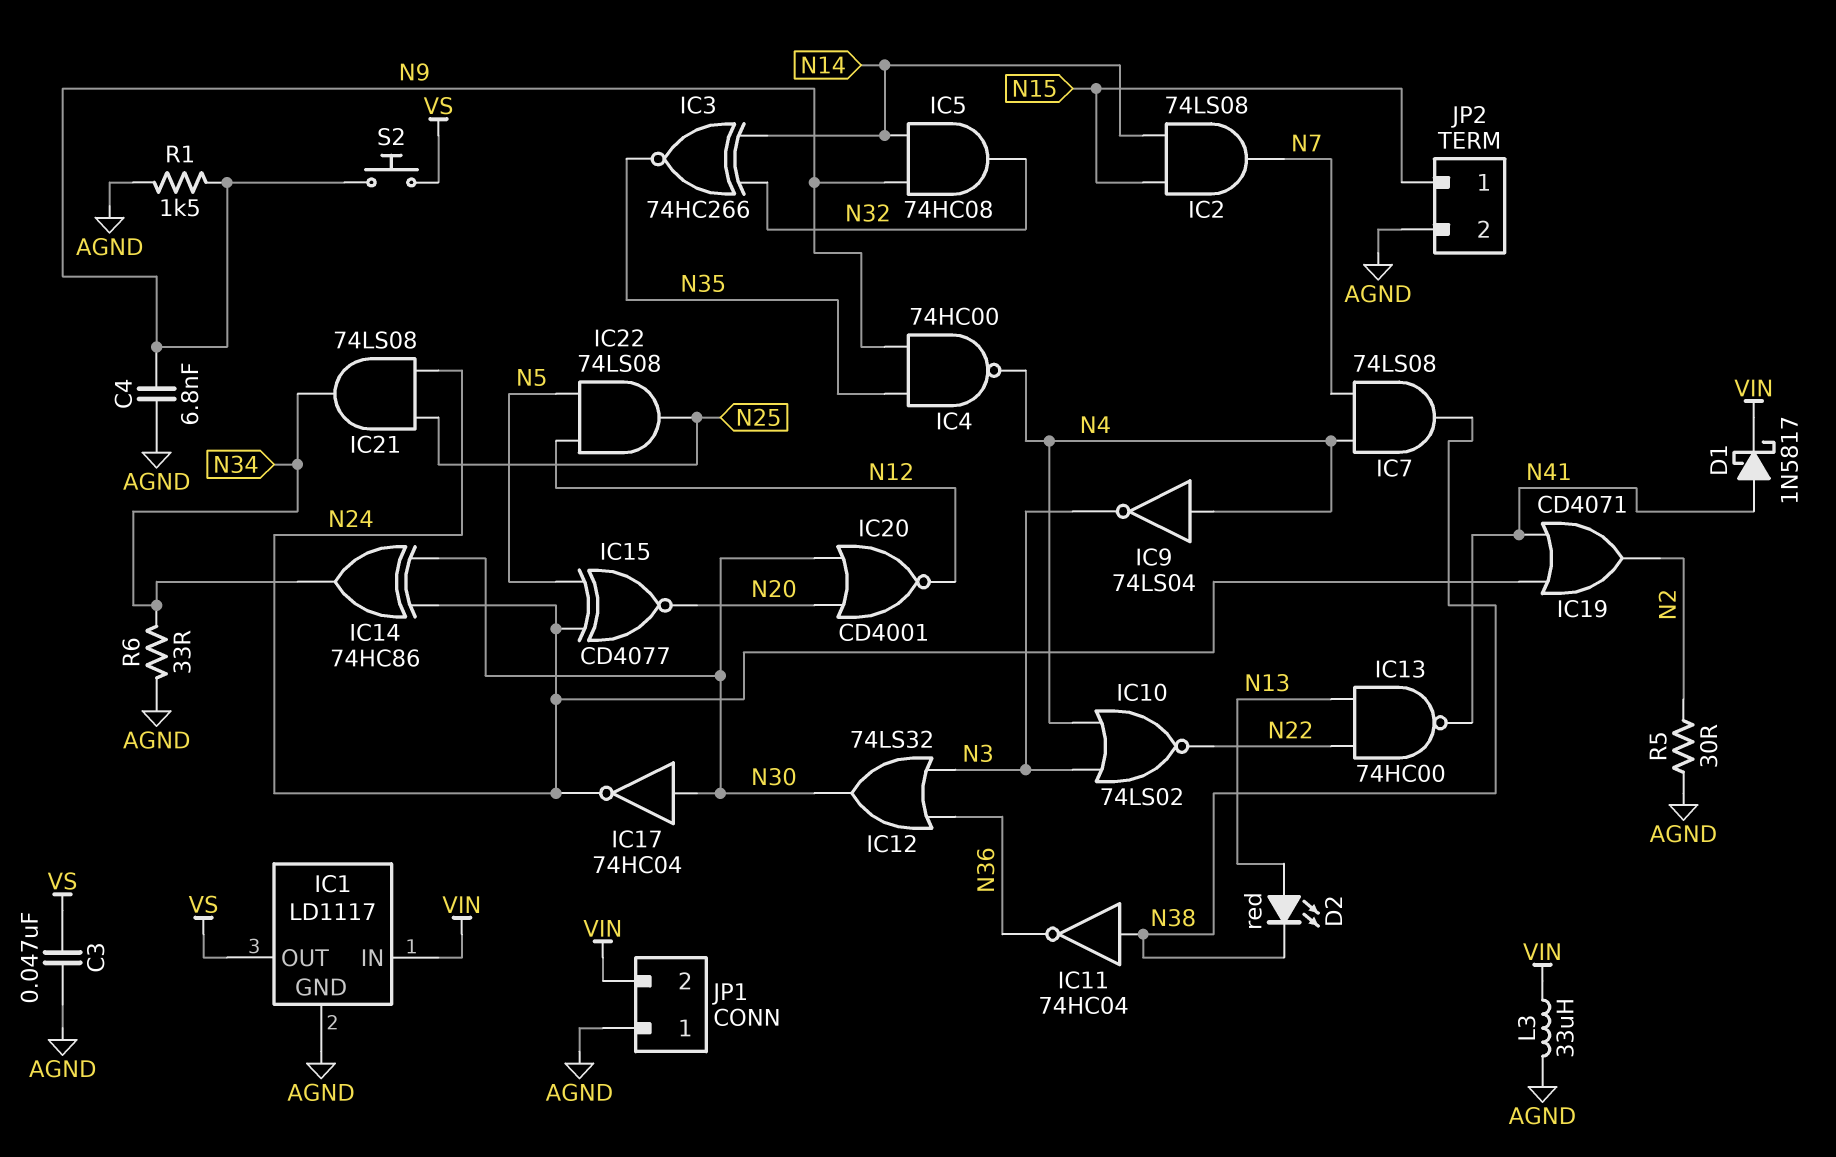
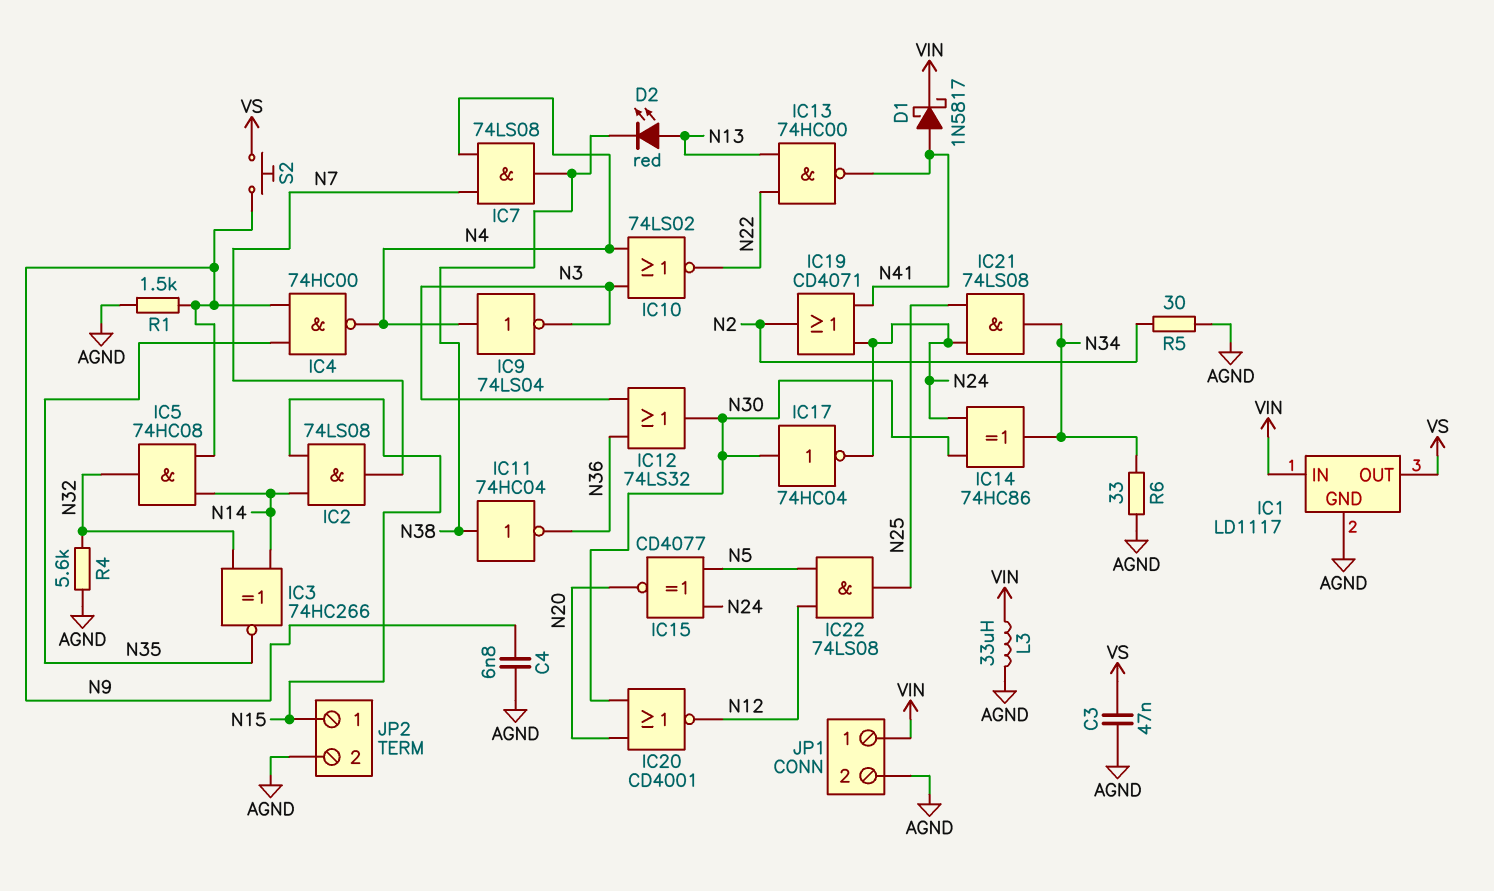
JP1 pin 1: AGND -> VIN
JP1 pin 2: VIN -> AGND
R4: none -> 5.6k (AGND, N32)

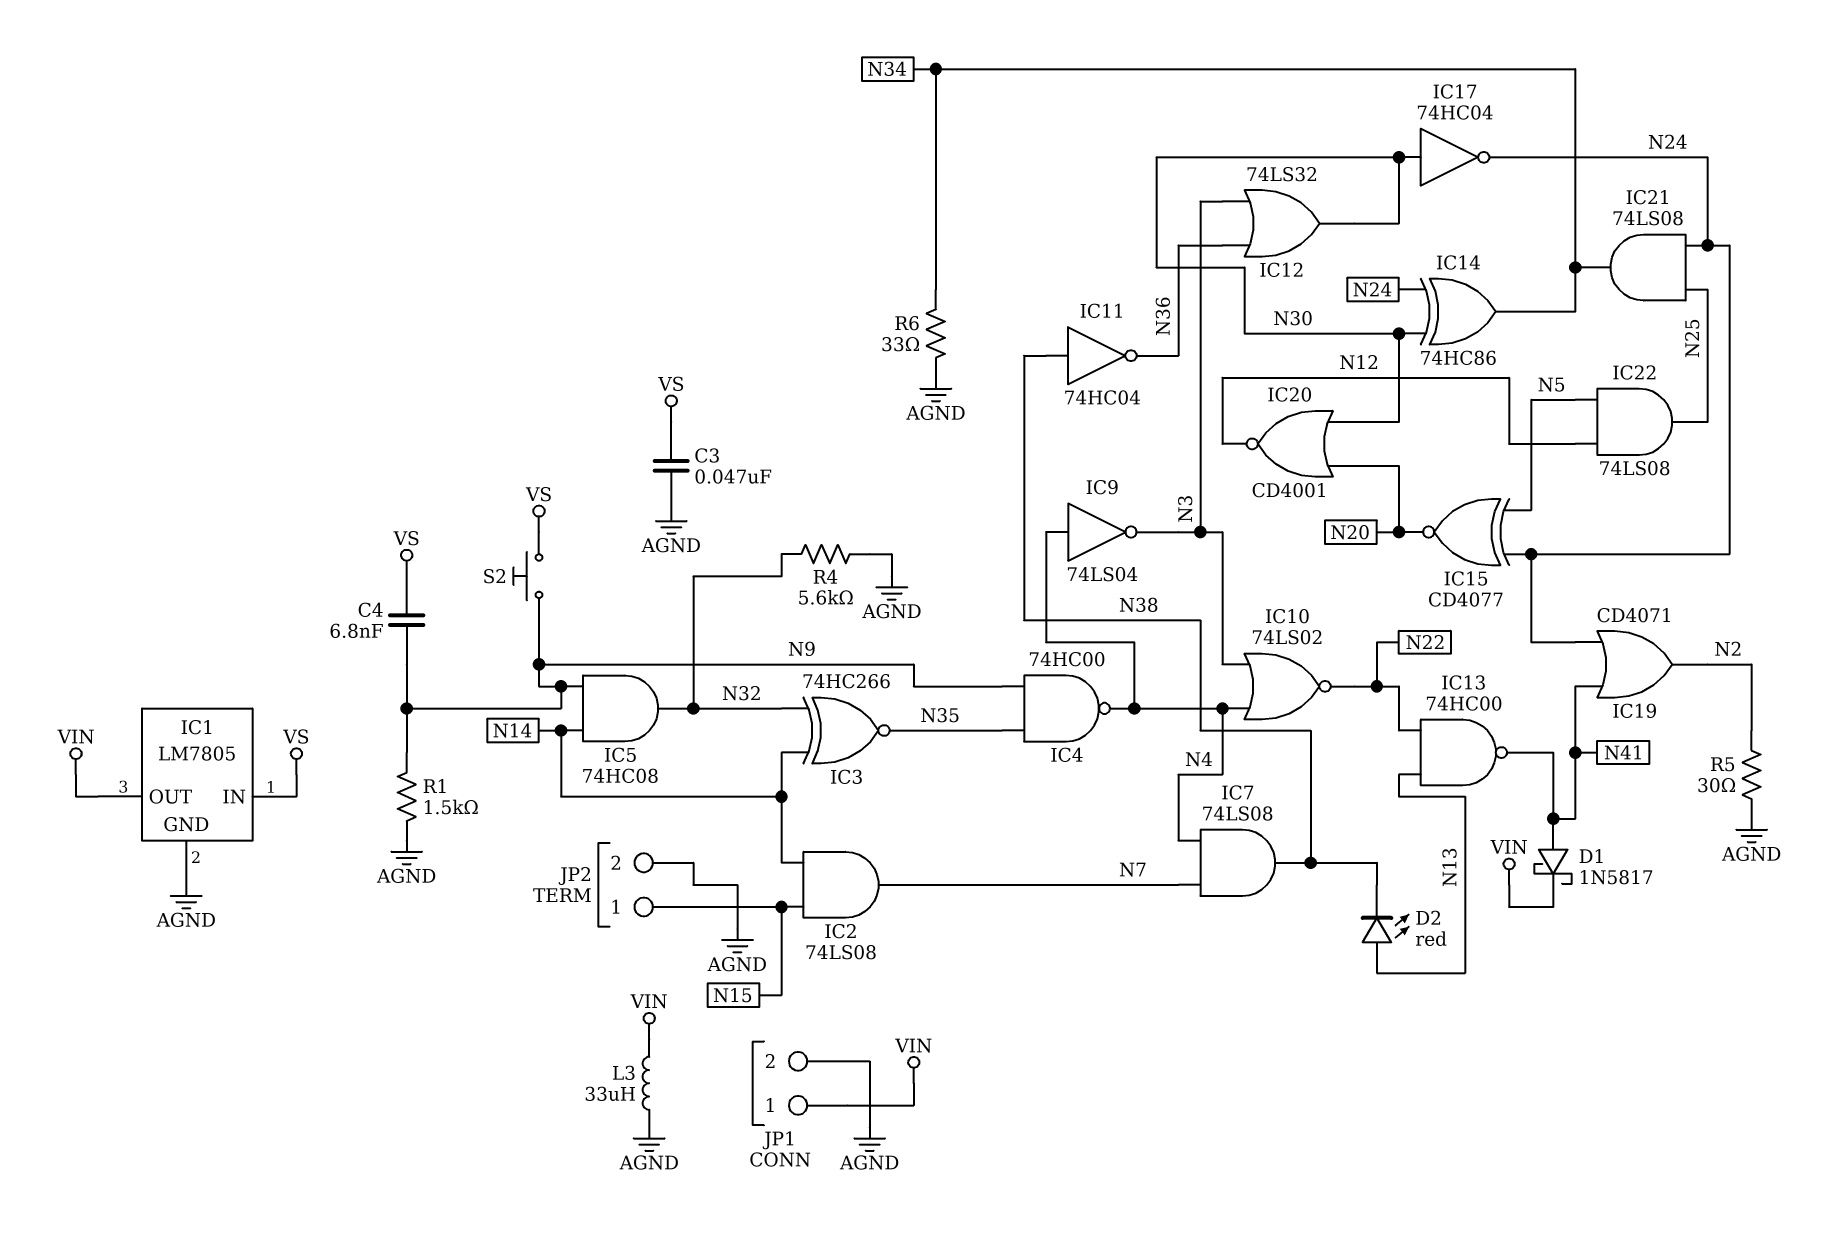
C4: 6.8nF (AGND, N9) -> 6.8nF (N9, VS)
IC1: LD1117 -> LM7805
IC1 pin IN: VIN -> VS
IC1 pin OUT: VS -> VIN

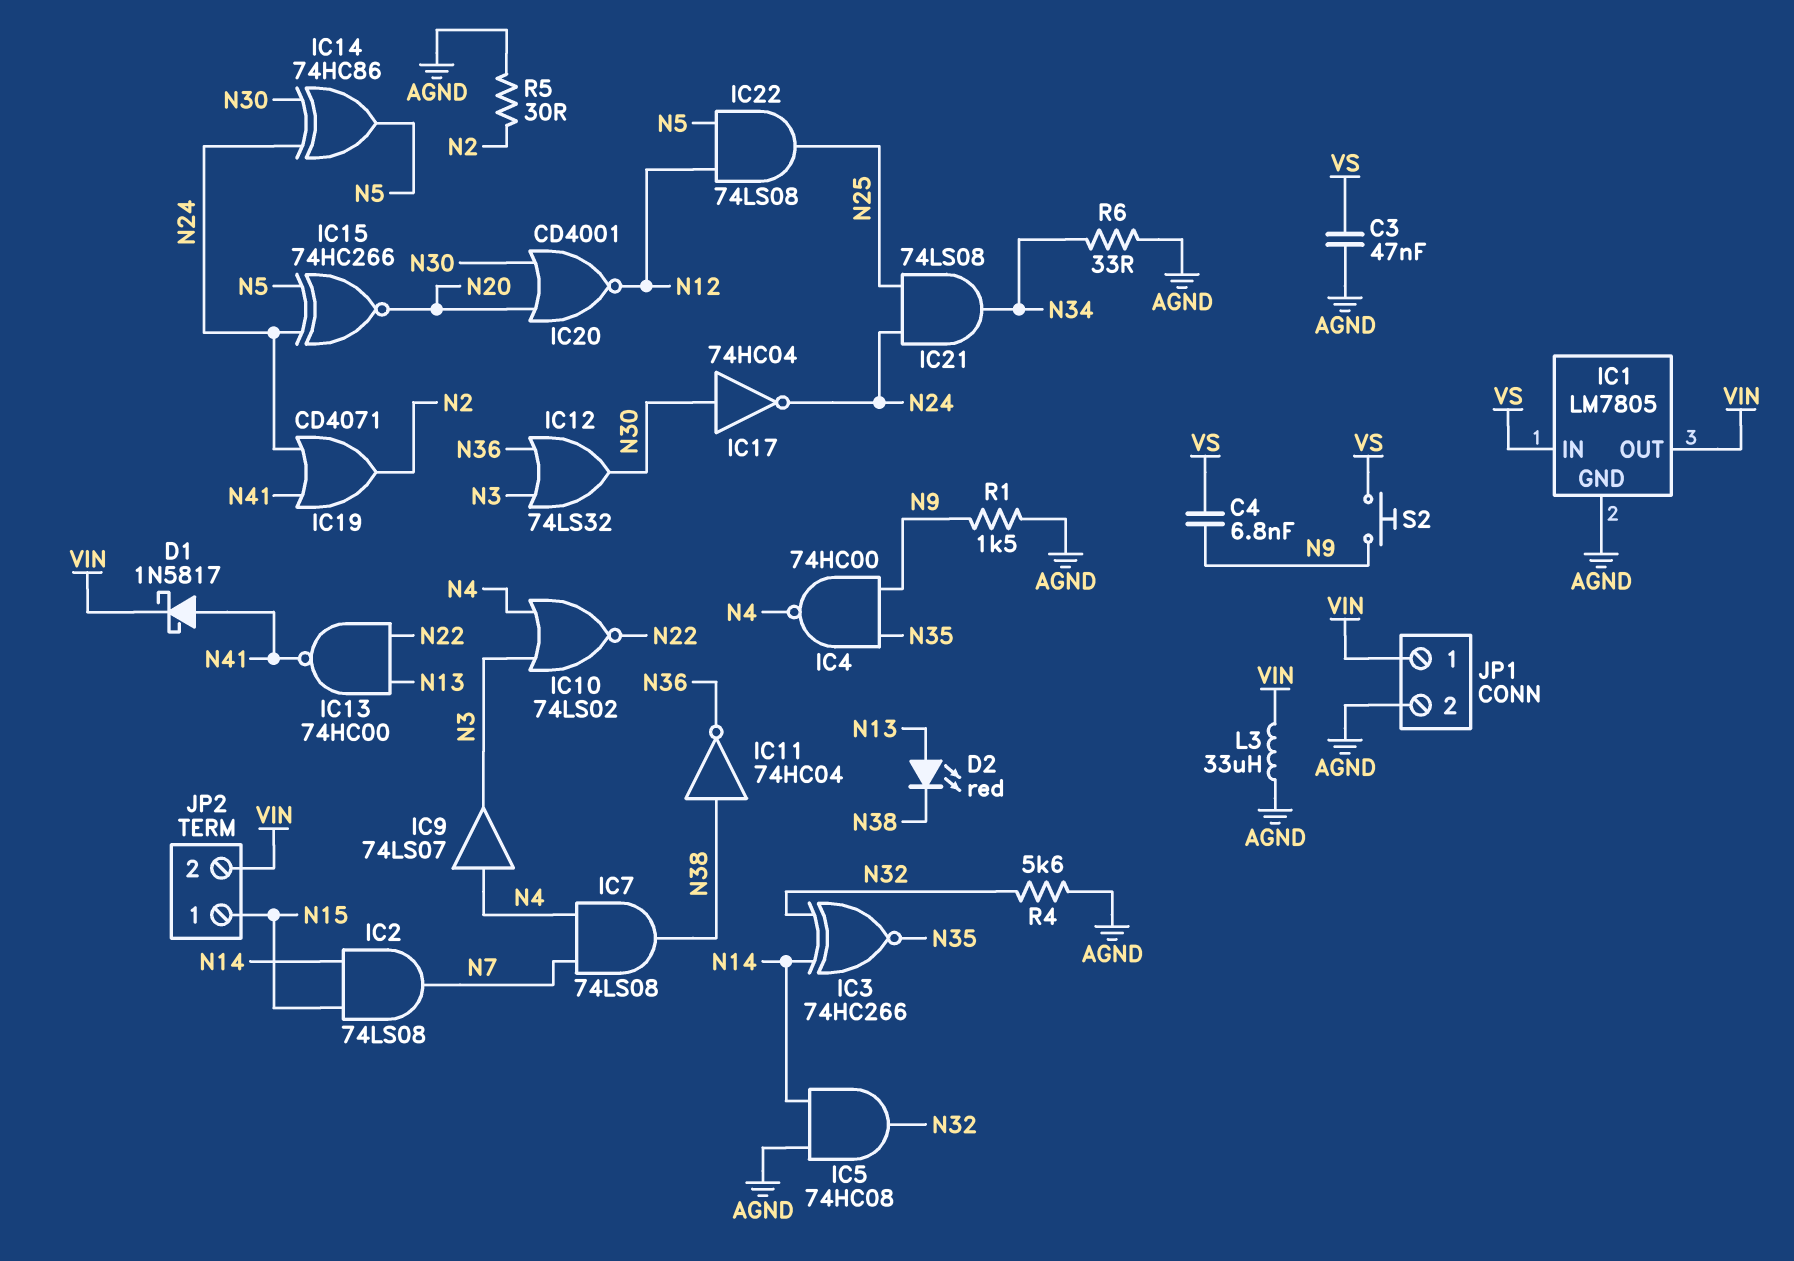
IC5: AND 74HC08 (in N9, in N14, out N32) -> AND 74HC08 (in AGND, in N14, out N32)
IC9: NOT 74LS04 (in N4, out N3) -> buffer 74LS07 (in N4, out N3)
IC14: XOR 74HC86 (in N24, in N30, out N34) -> XOR 74HC86 (in N24, in N30, out N5)
IC15: XNOR CD4077 (in N5, in N24, out N20) -> XNOR 74HC266 (in N5, in N24, out N20)
JP2 pin 2: AGND -> VIN

